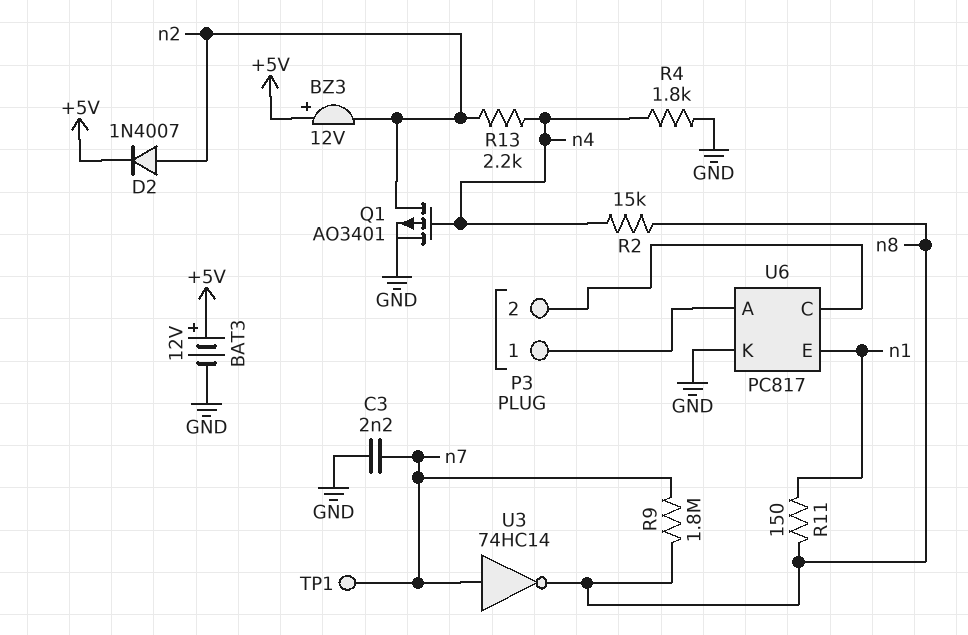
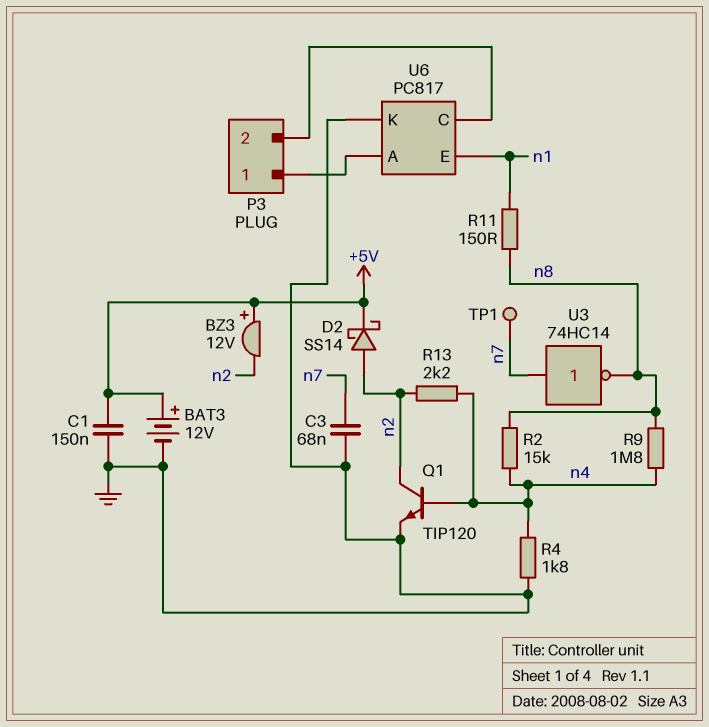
C1: none -> 150nF (+5V, GND)
C3: 2.2nF (GND, n7) -> 68nF (GND, n7)
D2: diode 1N4007 (A n2, K +5V) -> schottky SS14 (A n2, K +5V)
Q1: PMOS AO3401 (G n4, D n2, S GND) -> NPN TIP120 (B n4, C n2, E GND)
R9: 1.8M (n7, n8) -> 1.8M (n4, n8)

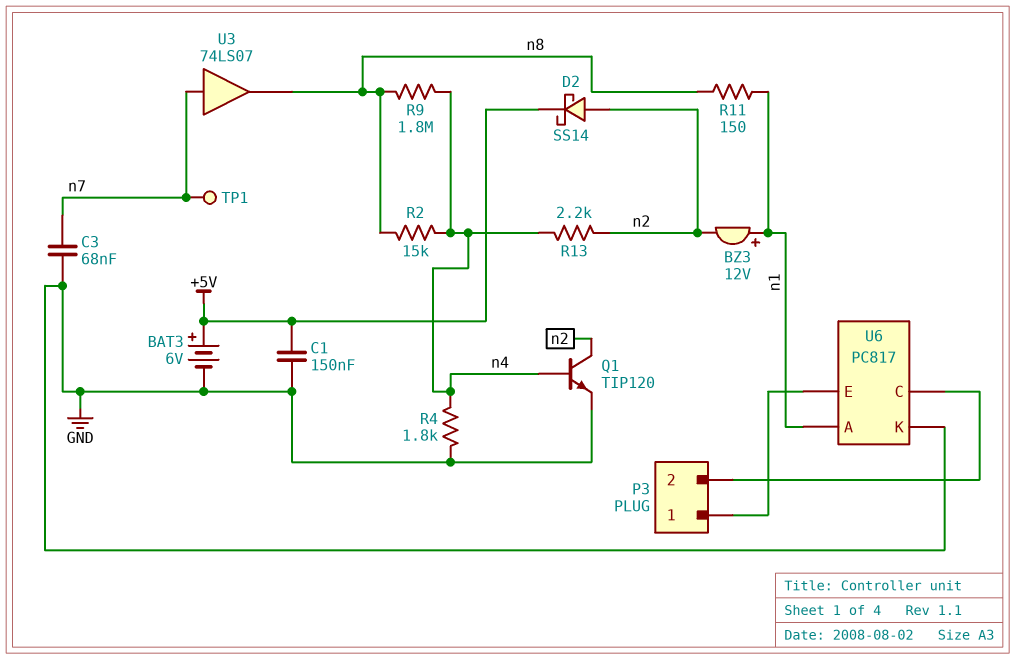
BAT3: 12V (plus +5V, minus GND) -> 6V (plus +5V, minus GND)
BZ3: buzzer 12V (plus +5V, minus n2) -> buzzer 12V (plus n1, minus n2)
U3: NOT 74HC14 (in n7, out n8) -> buffer 74LS07 (in n7, out n8)
U6 pin A: P3/1 -> n1
U6 pin E: n1 -> P3/1

